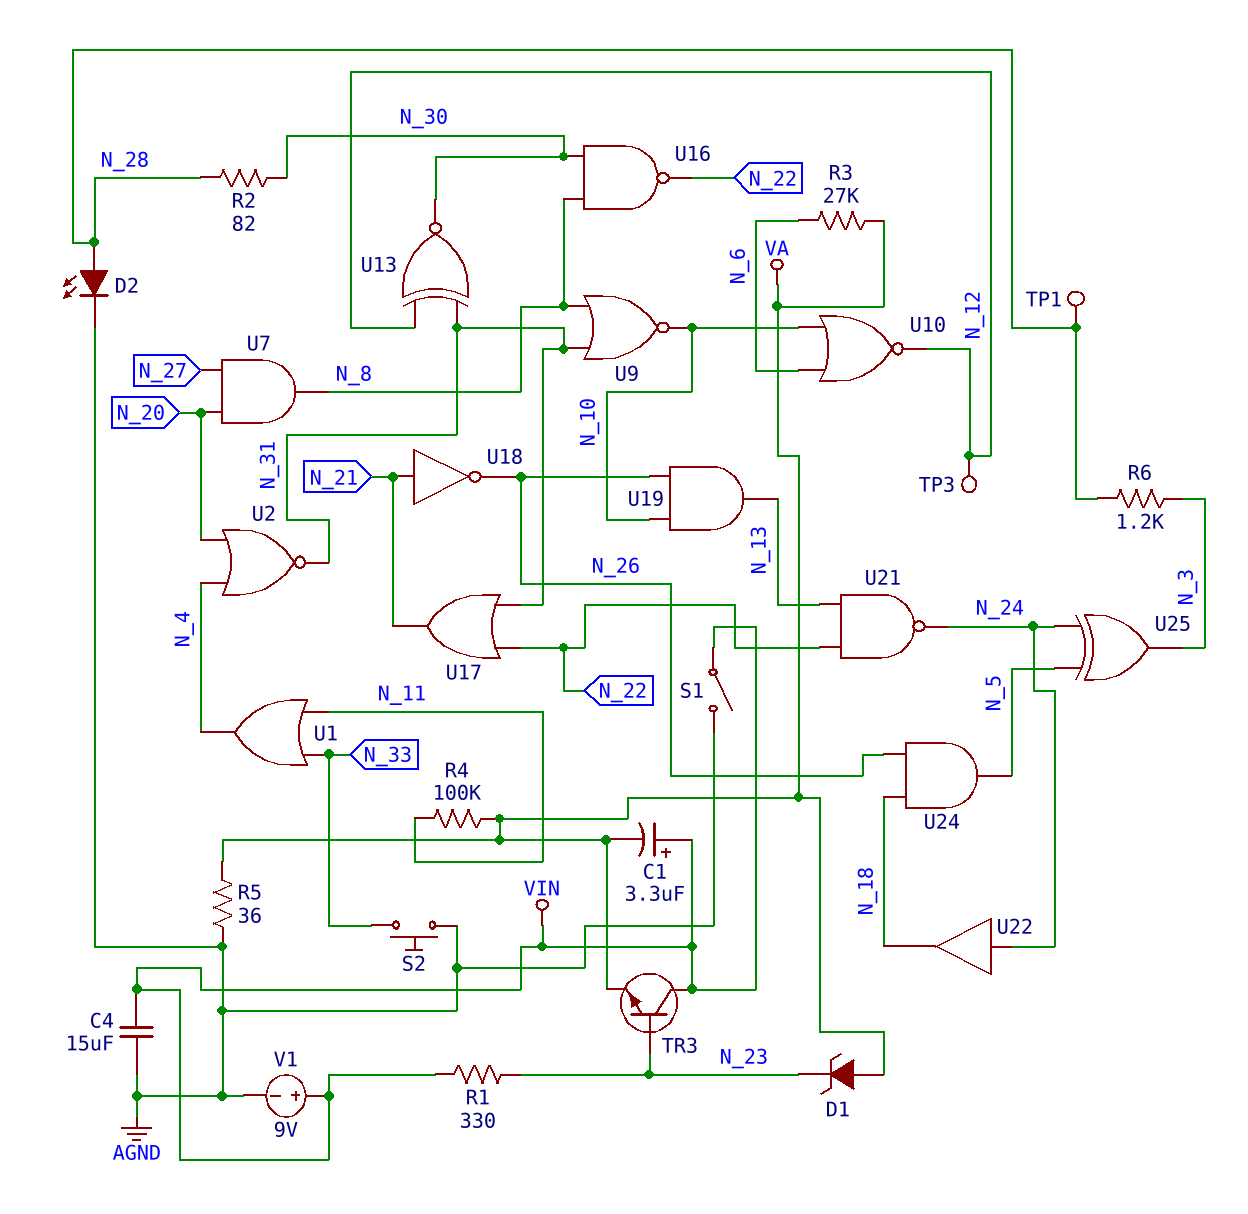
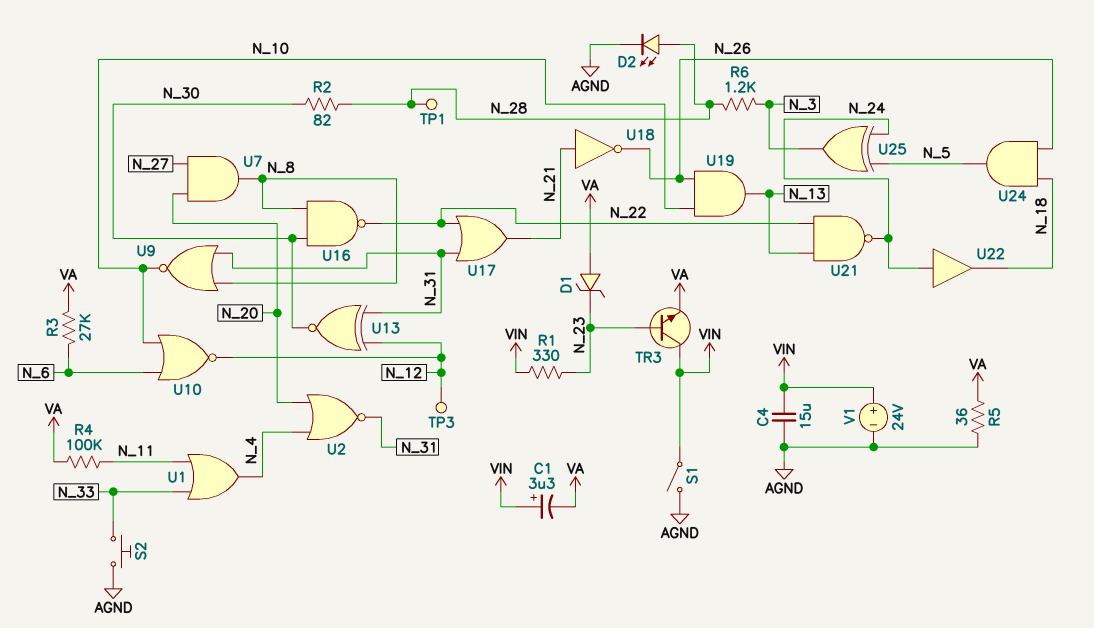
V1: 9V (plus VIN, minus AGND) -> 24V (plus VIN, minus AGND)

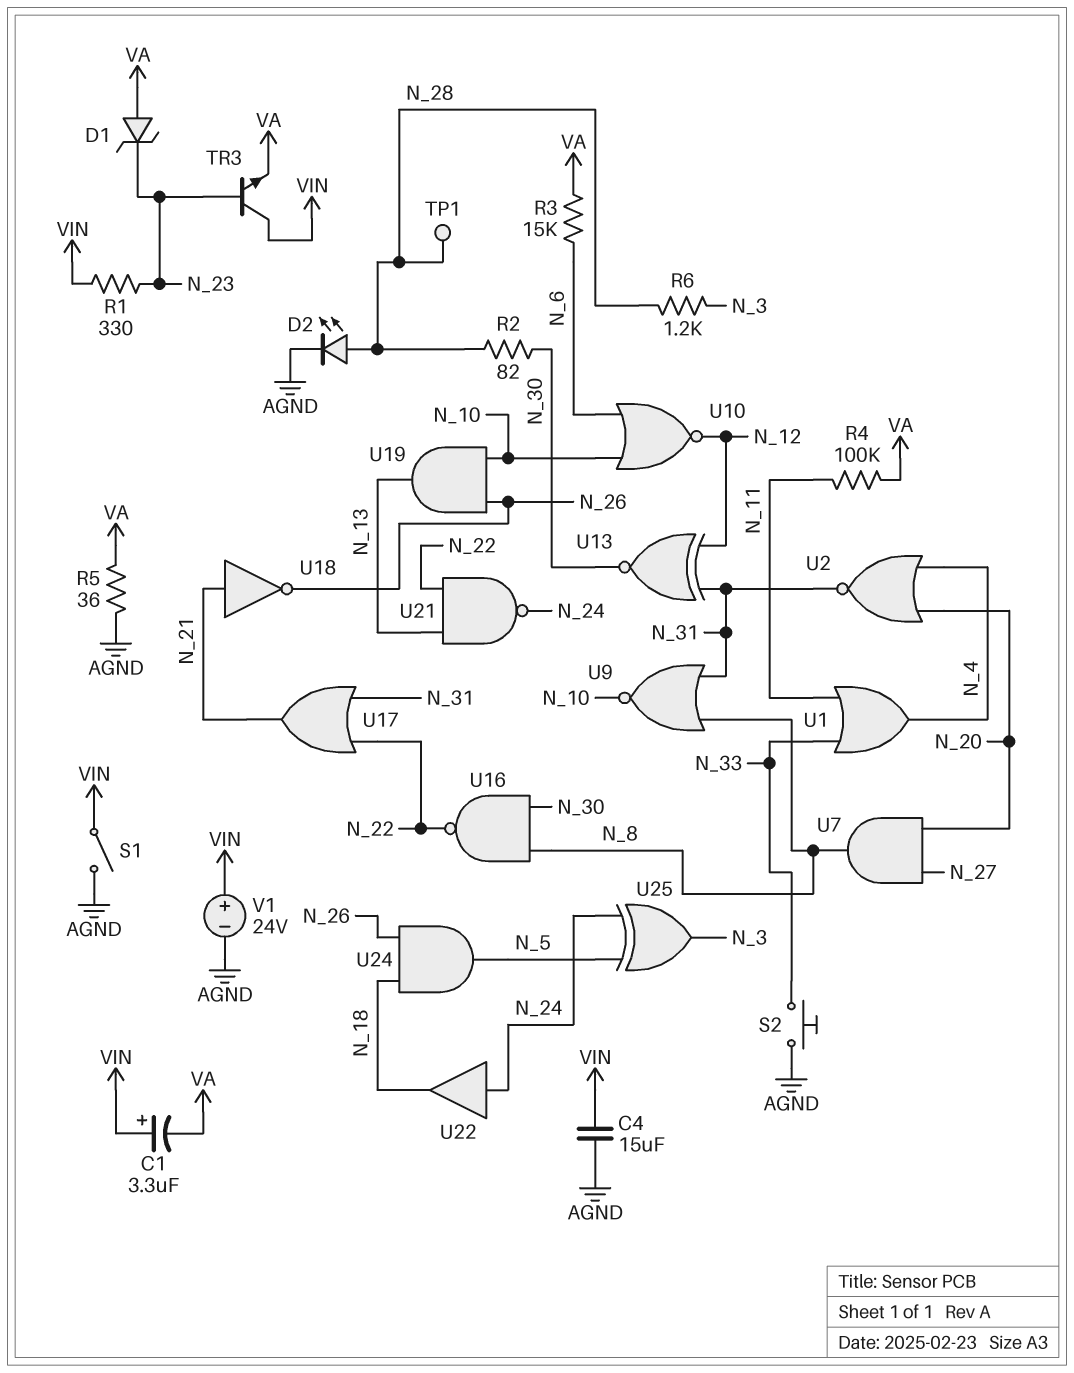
R3: 27k (N_6, VA) -> 15k (N_6, VA)
TP3: test point (N_12) -> none

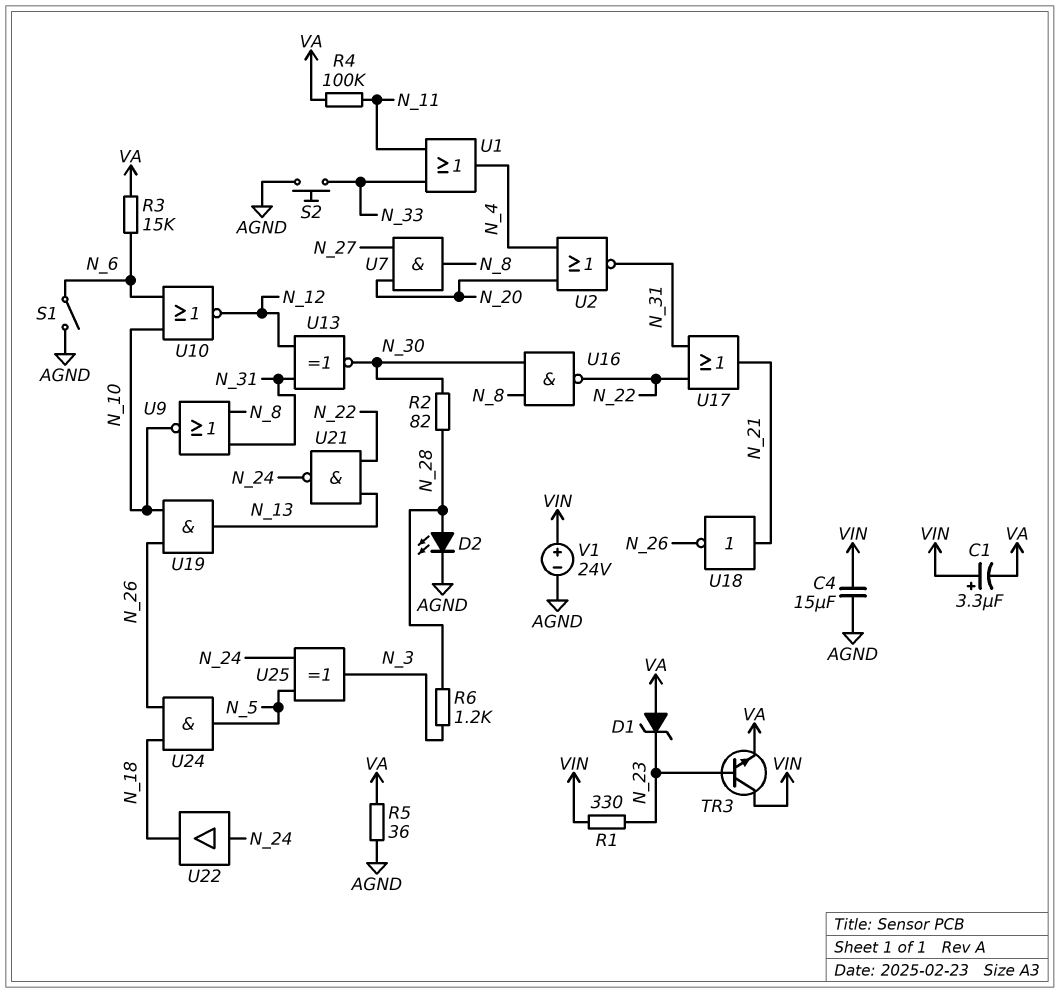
S1: switch (AGND, VIN) -> switch (AGND, N_6)
TP1: test point (N_28) -> none

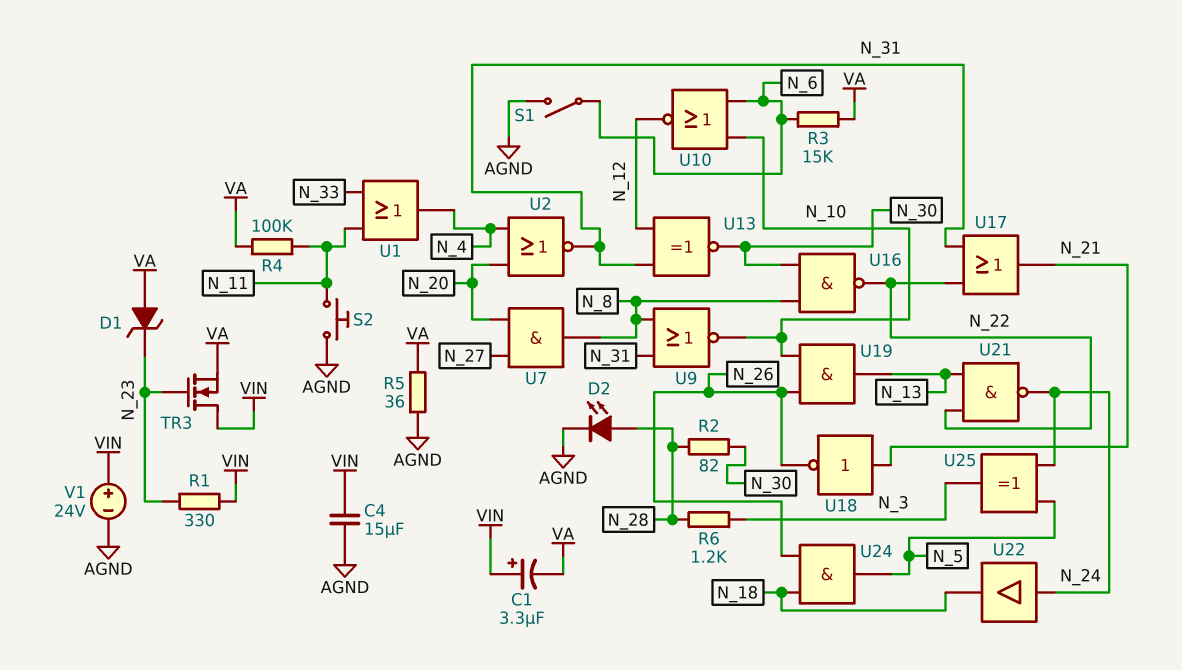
S2: button (AGND, N_33) -> button (AGND, N_11)
TR3: NPN (B N_23, C VIN, E VA) -> NMOS (G N_23, D VIN, S VA)

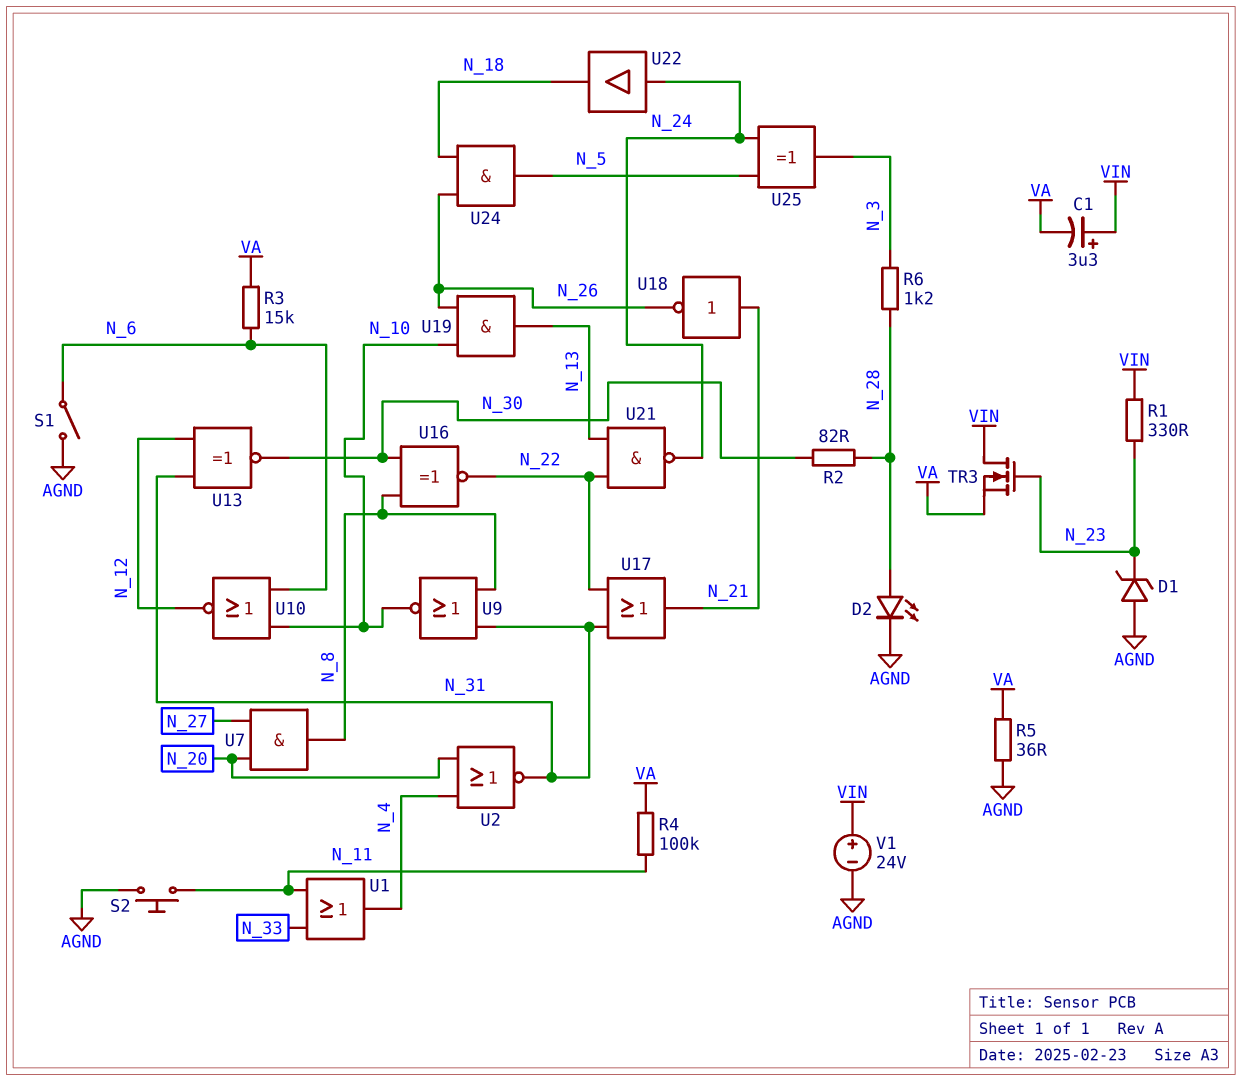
C4: 15uF (AGND, VIN) -> none
D1: zener (A VA, K N_23) -> zener (A AGND, K N_23)
U16: NAND (in N_8, in N_30, out N_22) -> XNOR (in N_8, in N_30, out N_22)

